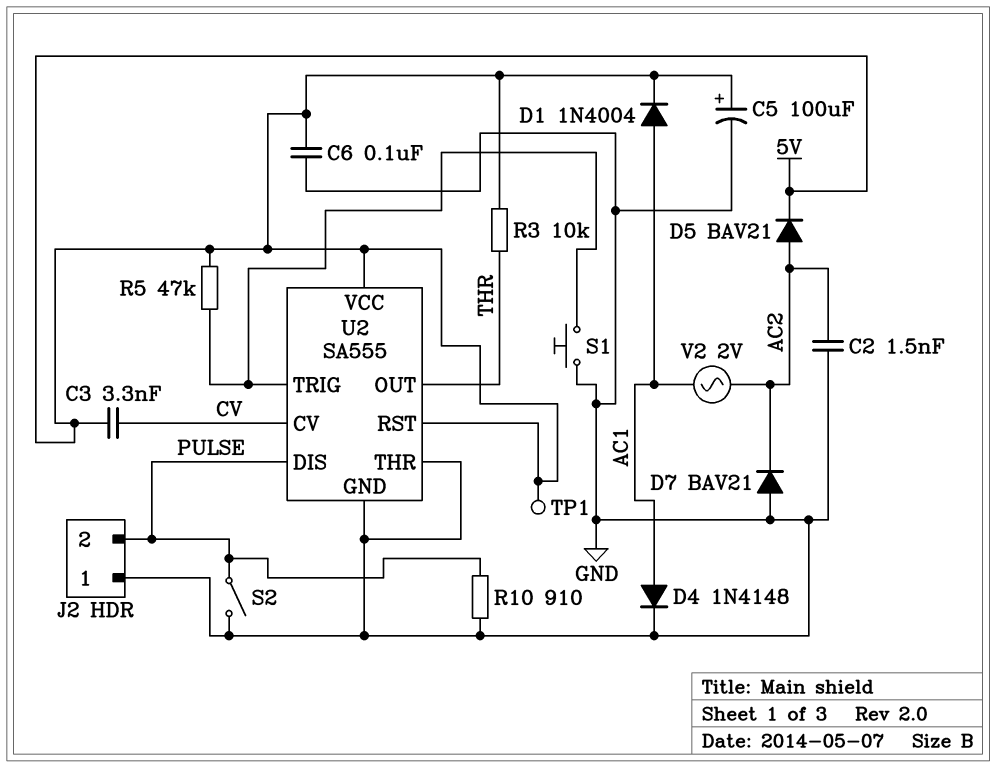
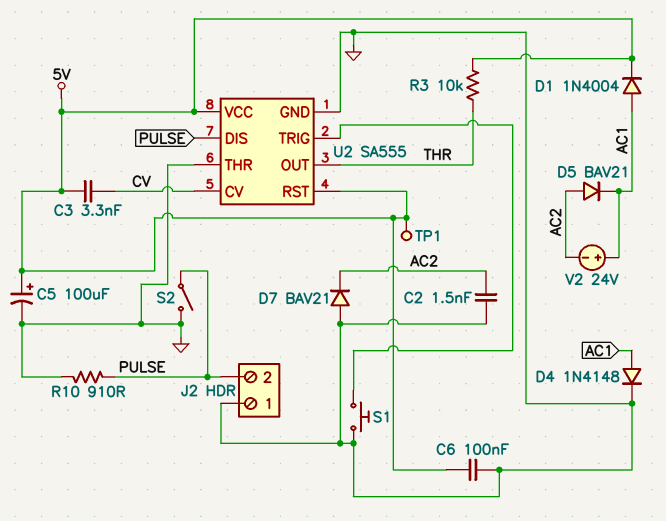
D5: diode BAV21 (A AC2, K 5V) -> diode BAV21 (A AC2, K AC1)
R5: 47k (5V, U2/TRIG) -> none
V2: AC 2V (AC1, AC2) -> 24V (plus AC1, minus AC2)

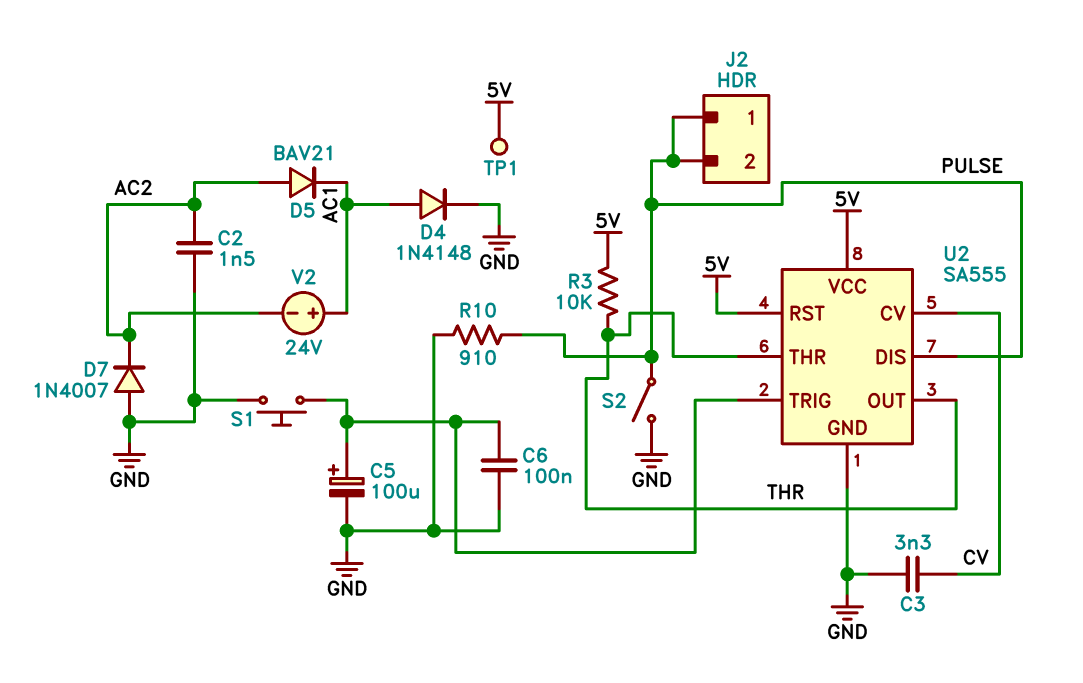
C3: 3.3nF (5V, CV) -> 3.3nF (CV, GND)
C5: 100uF (plus 5V, minus GND) -> 100uF (plus U2/TRIG, minus GND)
C6: 100nF (5V, GND) -> 100nF (GND, U2/TRIG)
D1: diode 1N4004 (A AC1, K 5V) -> none
D7: diode BAV21 (A GND, K AC2) -> diode 1N4007 (A GND, K AC2)
J2 pin 1: GND -> PULSE
U2 pin THR: GND -> THR

